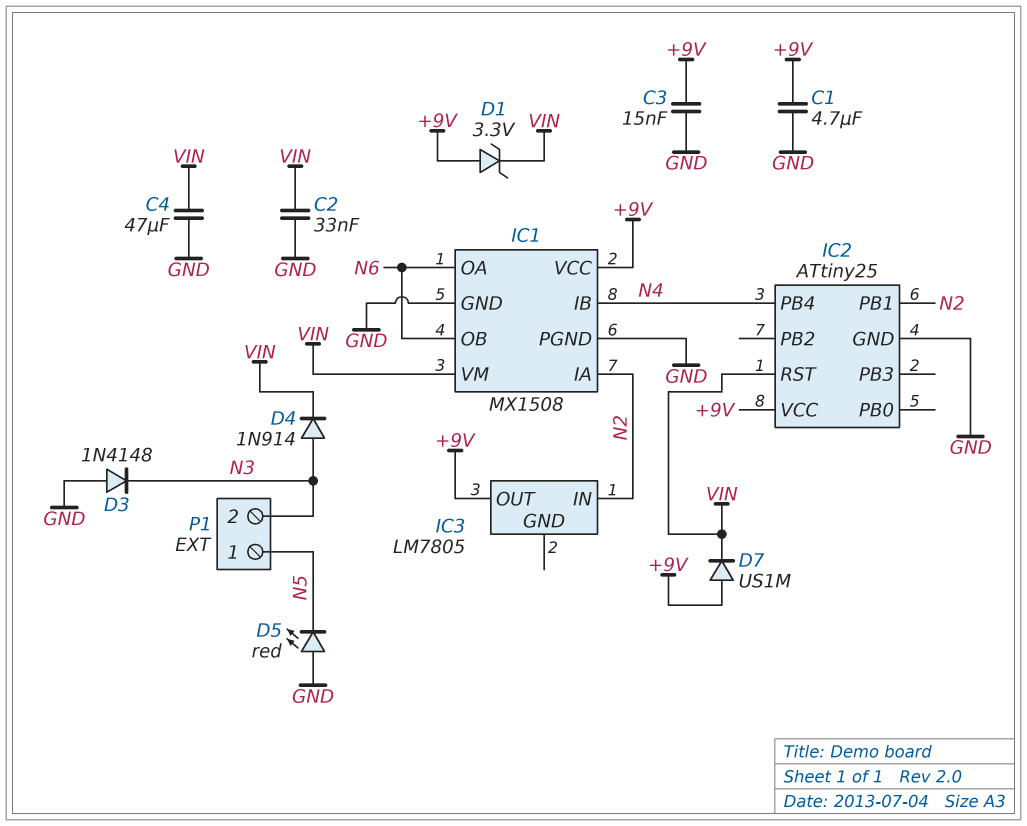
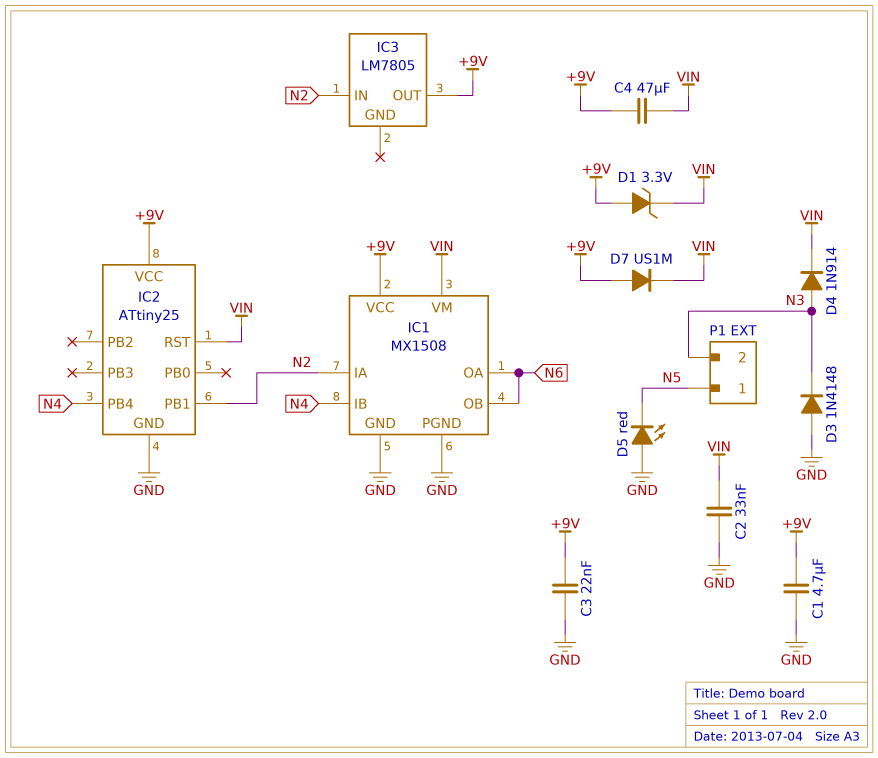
C3: 15nF (+9V, GND) -> 22nF (+9V, GND)
C4: 47uF (GND, VIN) -> 47uF (+9V, VIN)

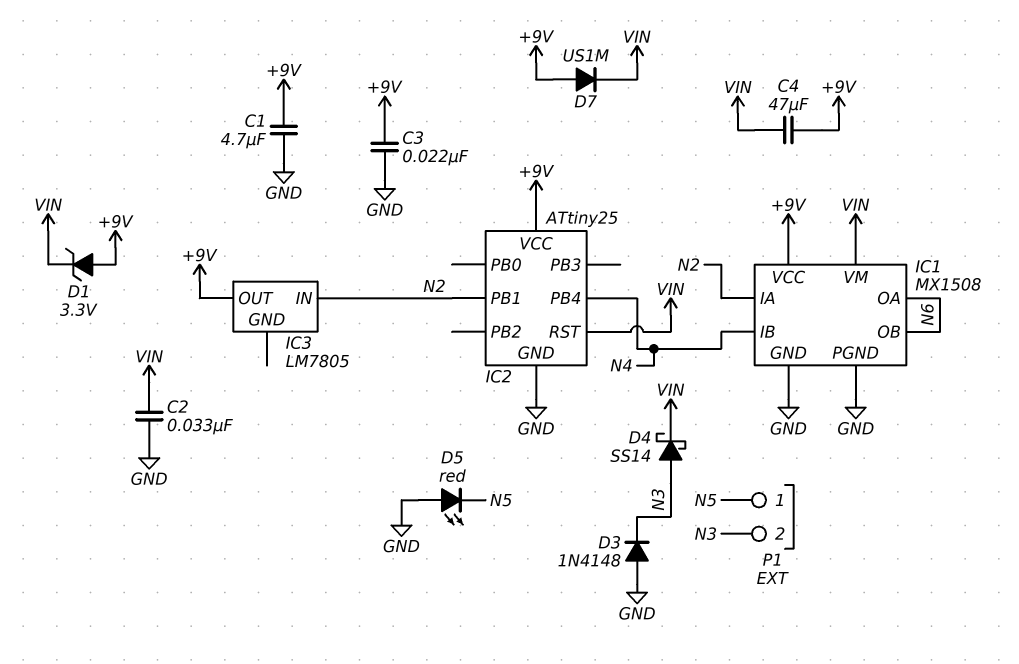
D4: diode 1N914 (A N3, K VIN) -> schottky SS14 (A N3, K VIN)

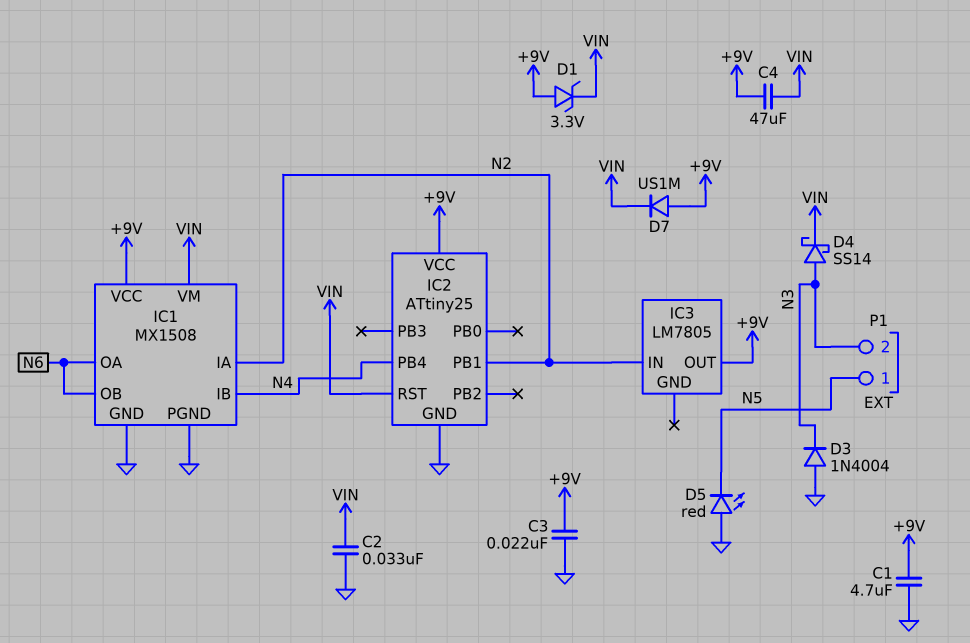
D3: diode 1N4148 (A GND, K N3) -> diode 1N4004 (A GND, K N3)

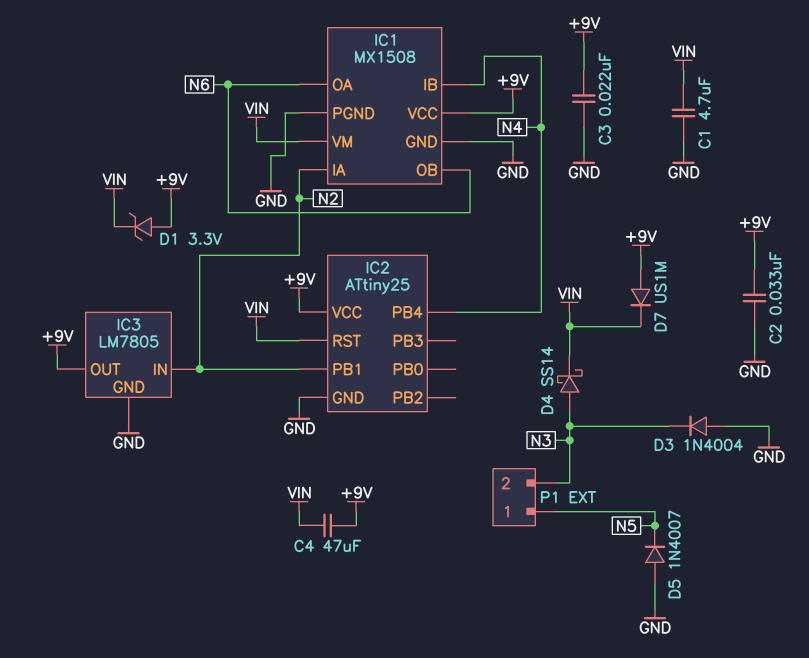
C1: 4.7uF (+9V, GND) -> 4.7uF (GND, VIN)
C2: 33nF (GND, VIN) -> 33nF (+9V, GND)
D5: LED red (A GND, K N5) -> diode 1N4007 (A GND, K N5)
IC3 pin GND: none -> GND

